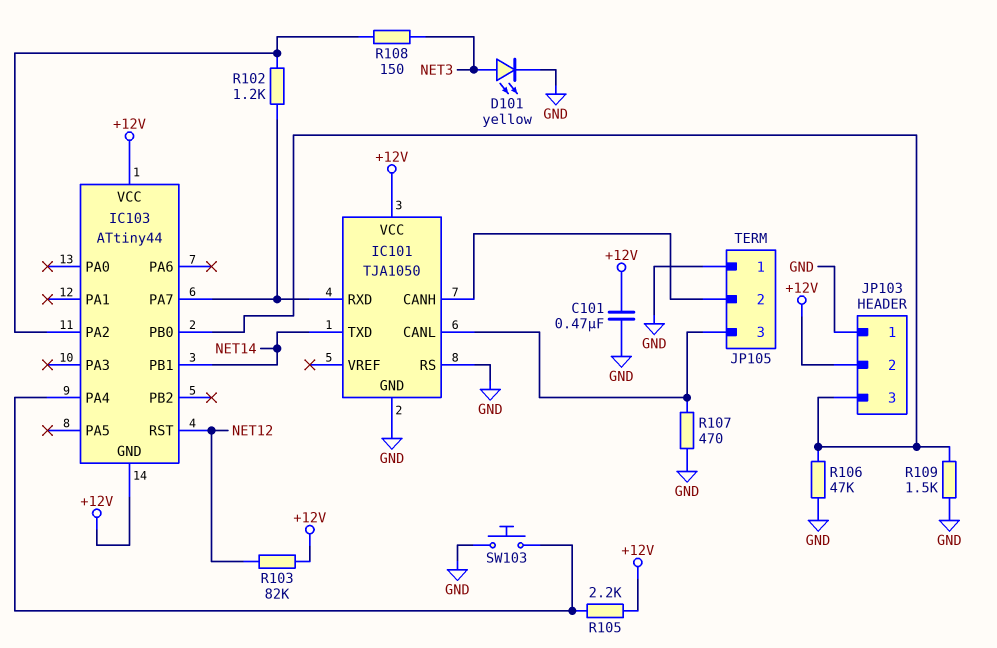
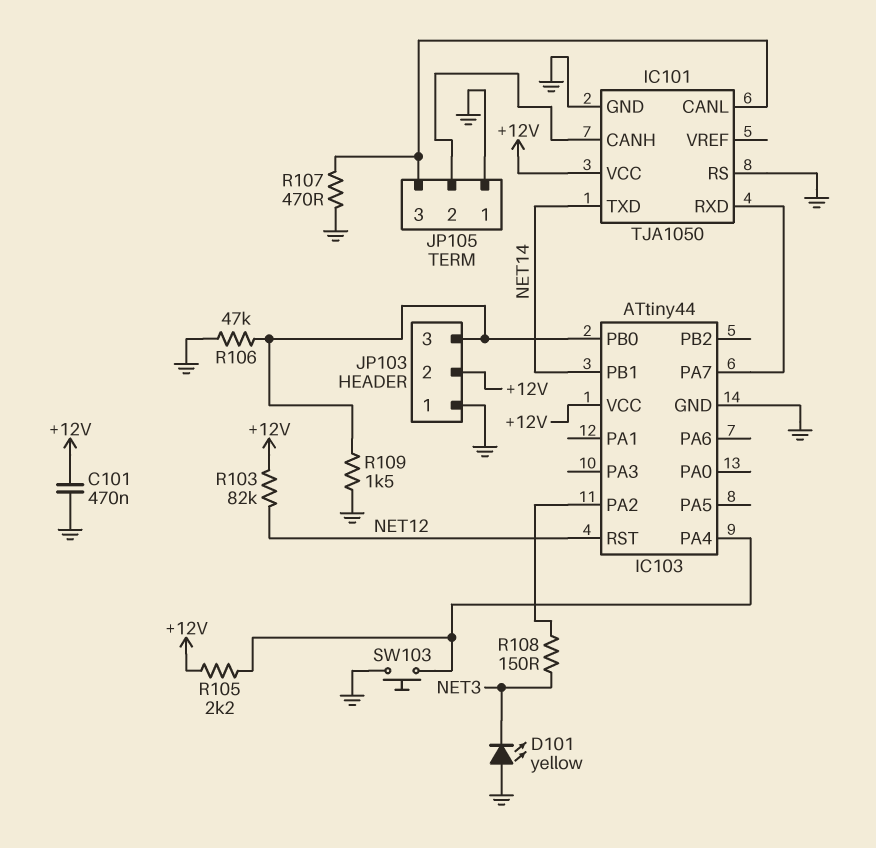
D101: LED yellow (A NET3, K GND) -> LED yellow (A GND, K NET3)
IC103 pin GND: +12V -> GND
R102: 1.2k (IC101/RXD, IC103/PA2) -> none

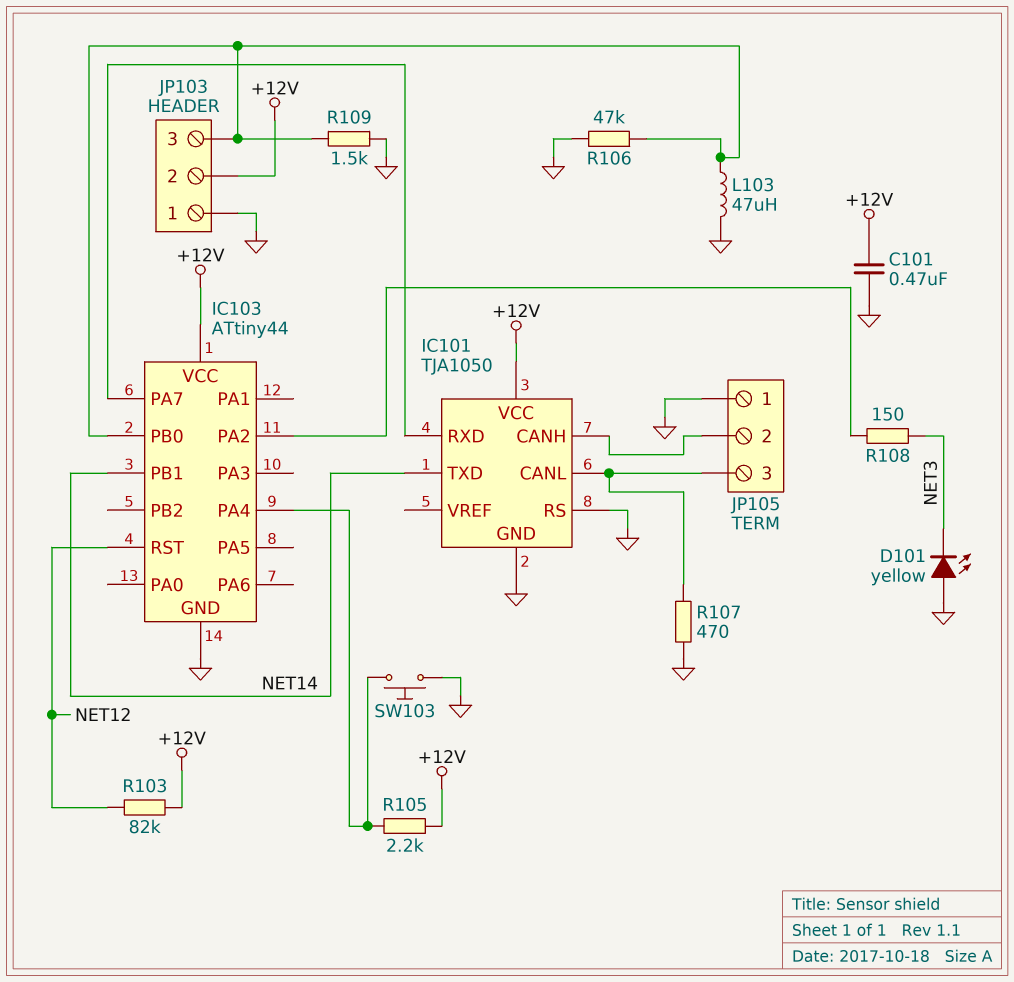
L103: none -> 47uH (GND, IC103/PB0)

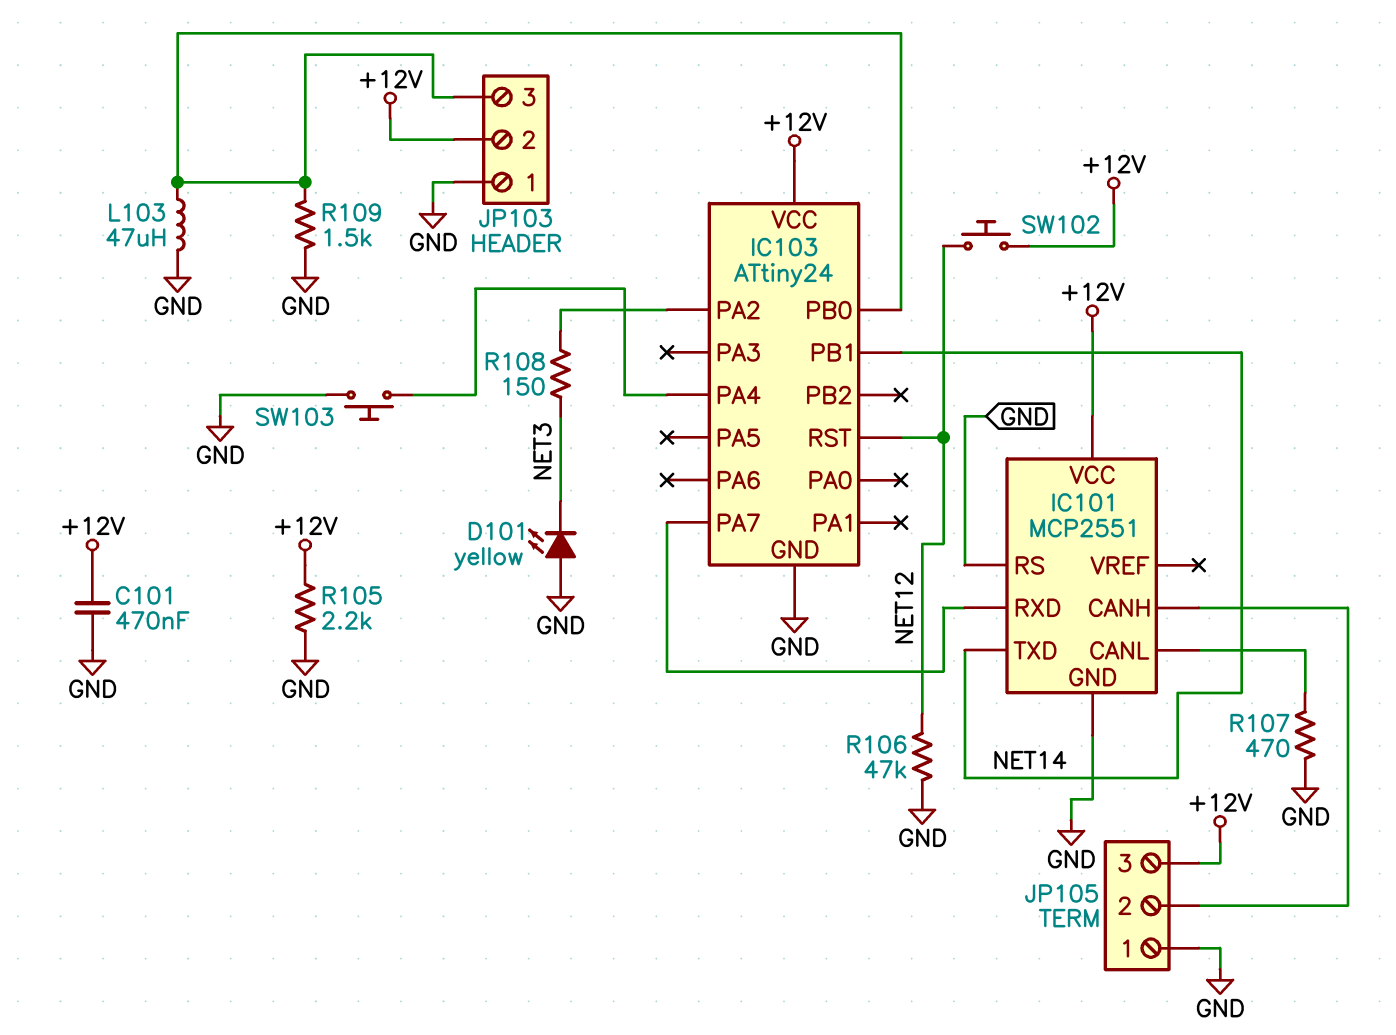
IC101: TJA1050 -> MCP2551
IC103: ATtiny44 -> ATtiny24
JP105 pin 3: IC101/CANL -> +12V
R103: 82k (+12V, NET12) -> none
R105: 2.2k (+12V, IC103/PA4) -> 2.2k (+12V, GND)
R106: 47k (GND, IC103/PB0) -> 47k (GND, NET12)
SW102: none -> button (+12V, NET12)

